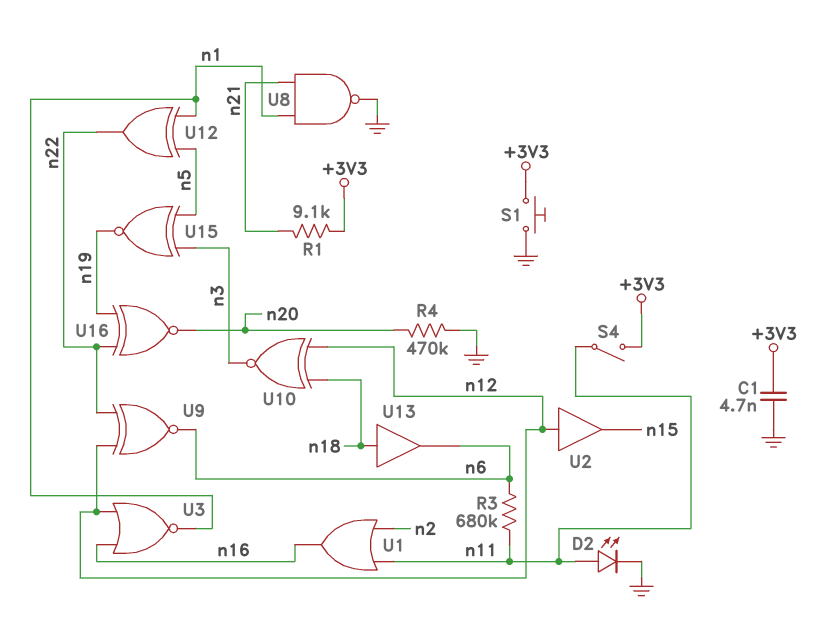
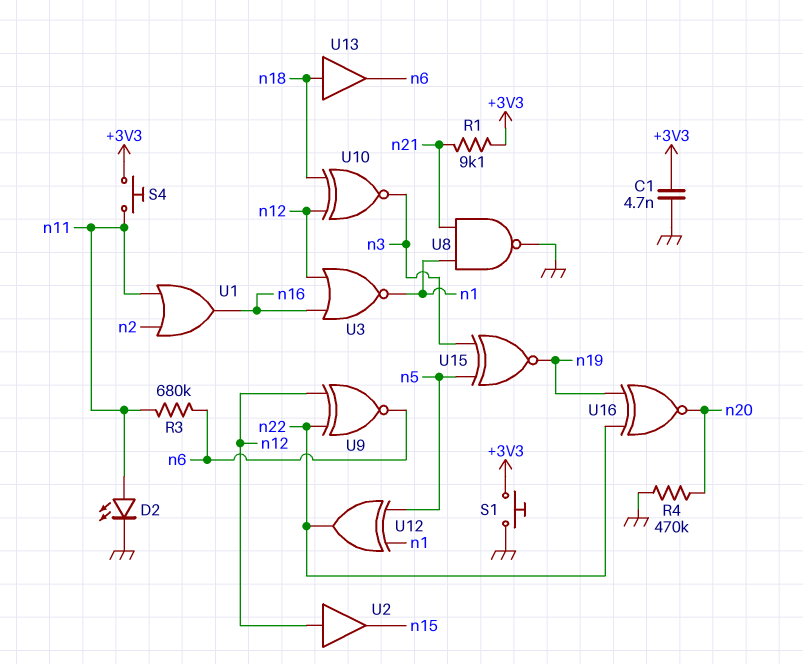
S4: switch (+3V3, n11) -> button (+3V3, n11)

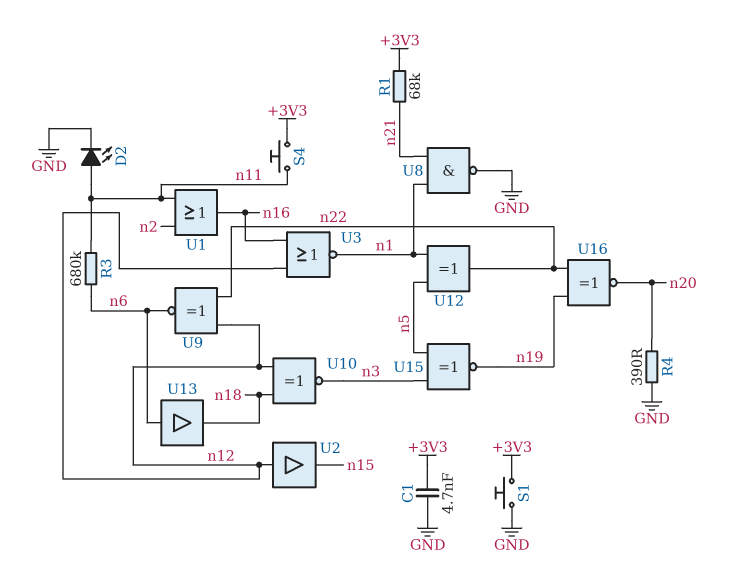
R1: 9.1k (+3V3, n21) -> 68k (+3V3, n21)
R4: 470k (GND, n20) -> 390 (GND, n20)
U13: buffer (in n18, out n6) -> buffer (in n6, out n18)

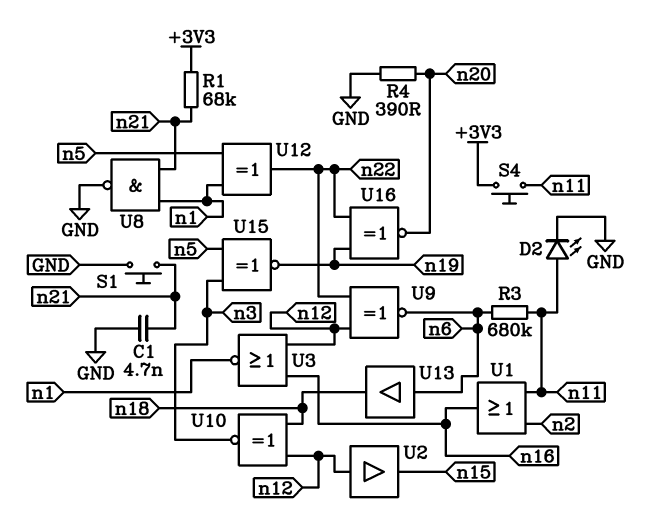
C1: 4.7nF (+3V3, GND) -> 4.7nF (GND, n21)
S1: button (+3V3, GND) -> button (GND, n21)

